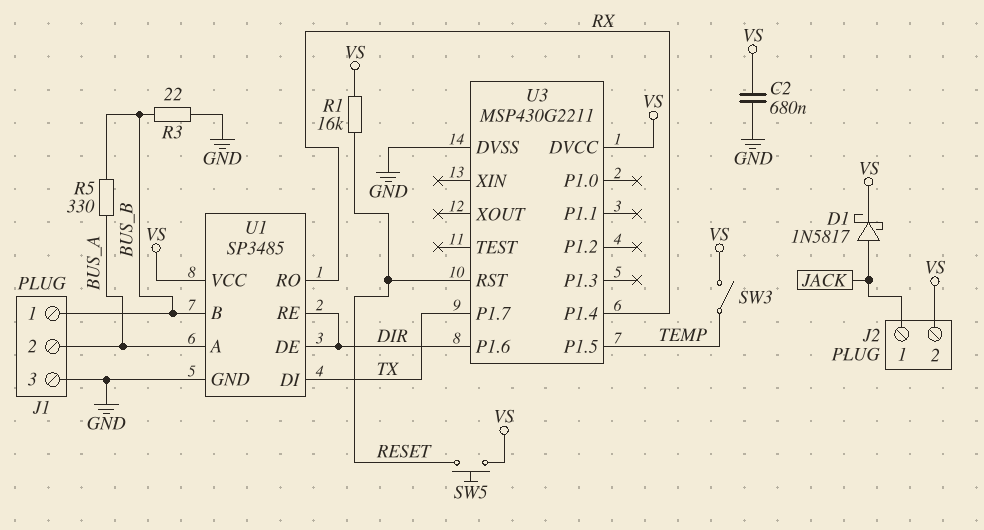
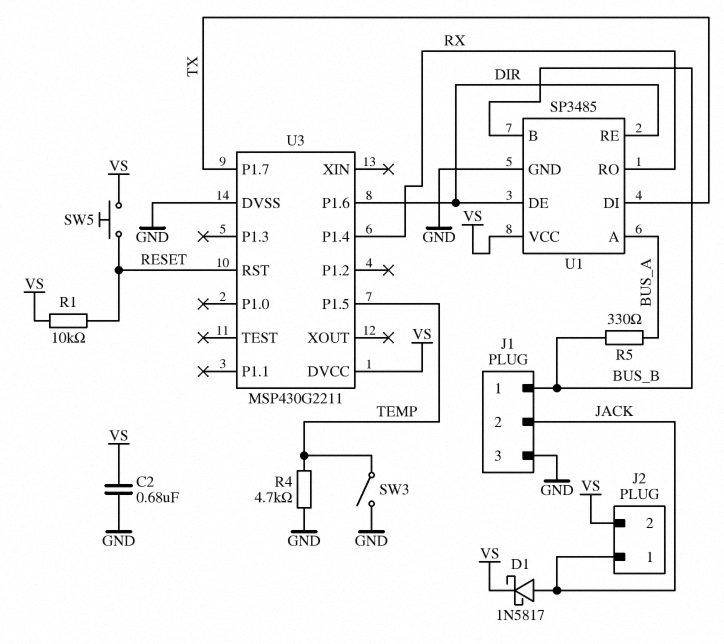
J1 pin 2: BUS_A -> JACK
R1: 16k (RESET, VS) -> 10k (RESET, VS)
R3: 22 (BUS_B, GND) -> none
R4: none -> 4.7k (GND, TEMP)
SW3: switch (TEMP, VS) -> switch (GND, TEMP)

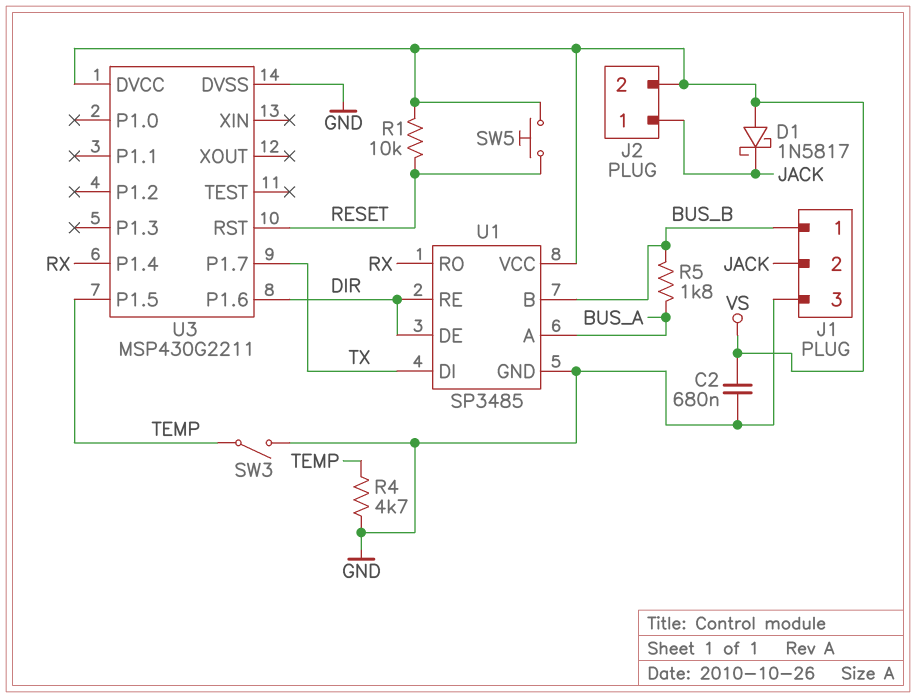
D1: schottky 1N5817 (A JACK, K VS) -> schottky 1N5817 (A VS, K JACK)
R5: 330 (BUS_A, BUS_B) -> 1.8k (BUS_A, BUS_B)

